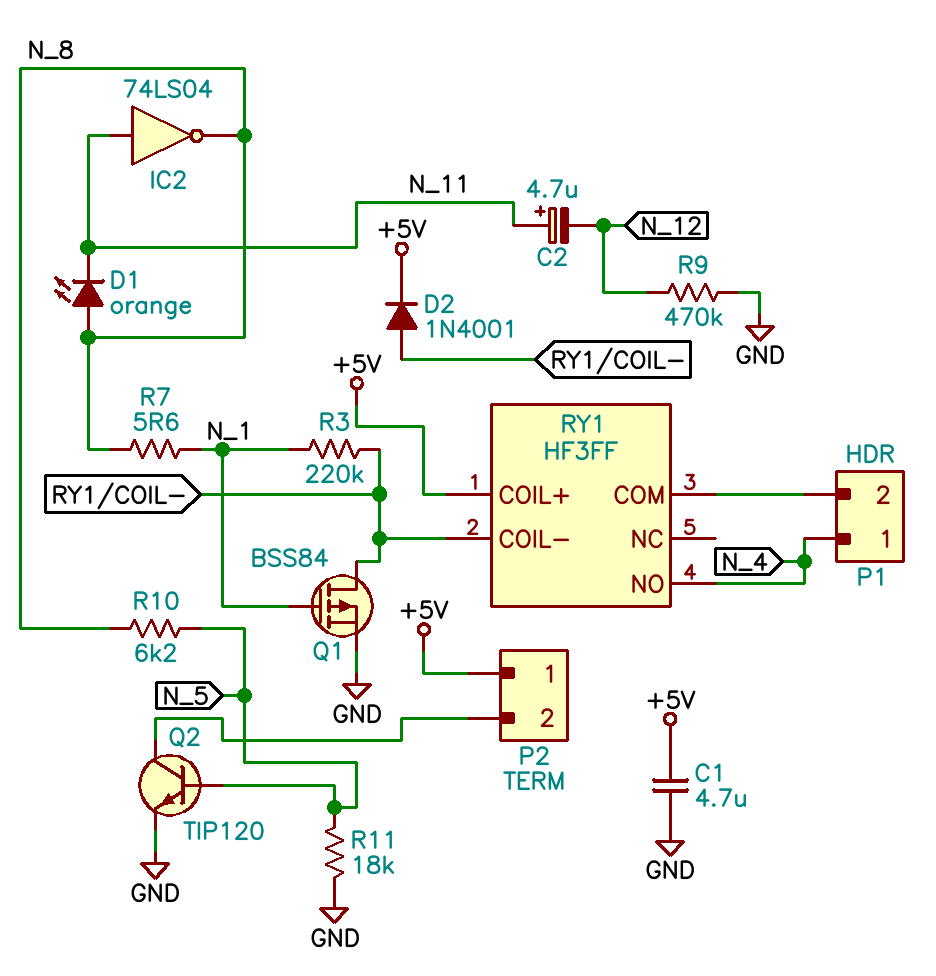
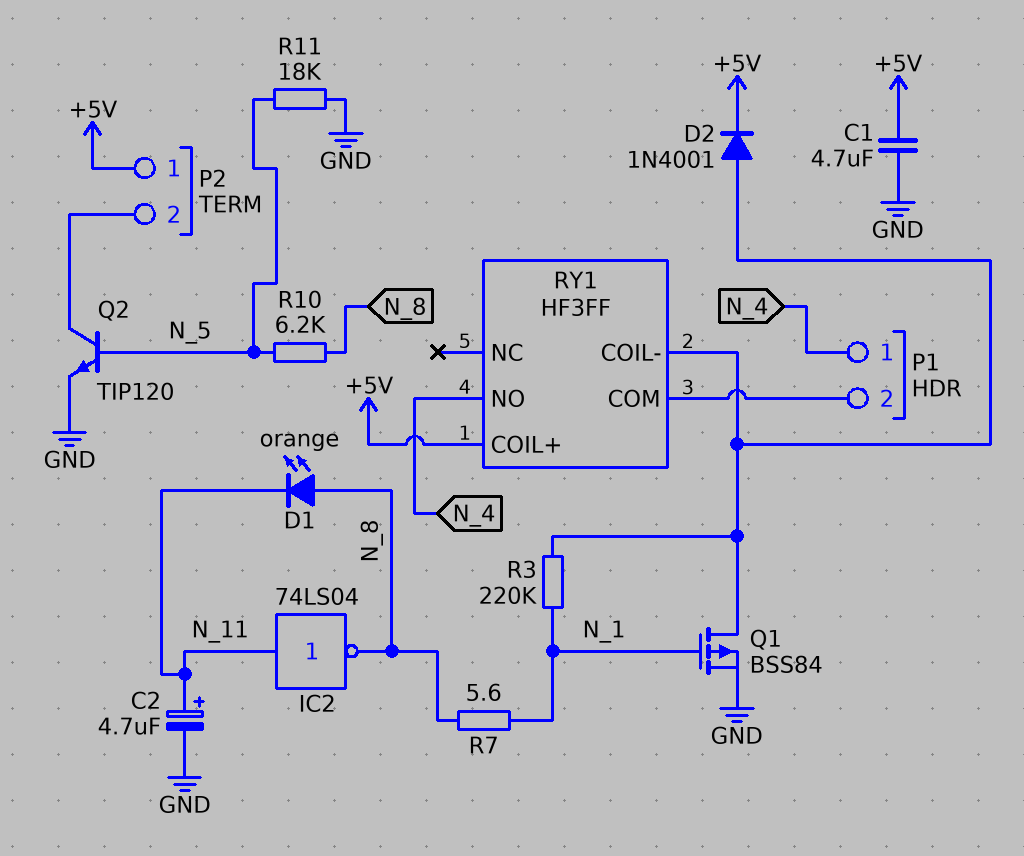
C2: 4.7uF (plus N_11, minus N_12) -> 4.7uF (plus N_11, minus GND)
R9: 470k (GND, N_12) -> none

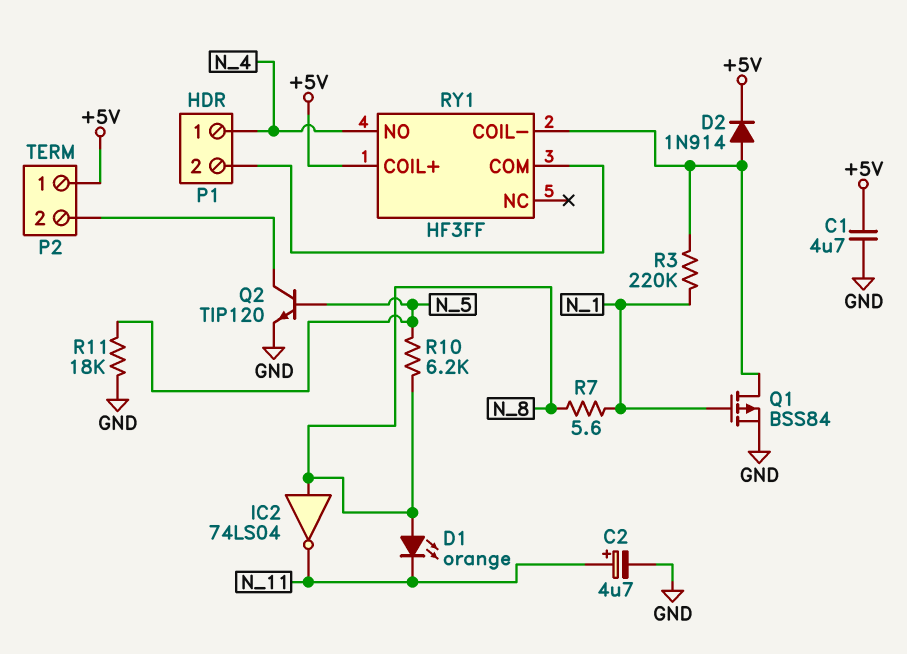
D2: diode 1N4001 (A RY1/COIL-, K +5V) -> diode 1N914 (A RY1/COIL-, K +5V)
IC2: NOT 74LS04 (in N_11, out N_8) -> NOT 74LS04 (in N_8, out N_11)

